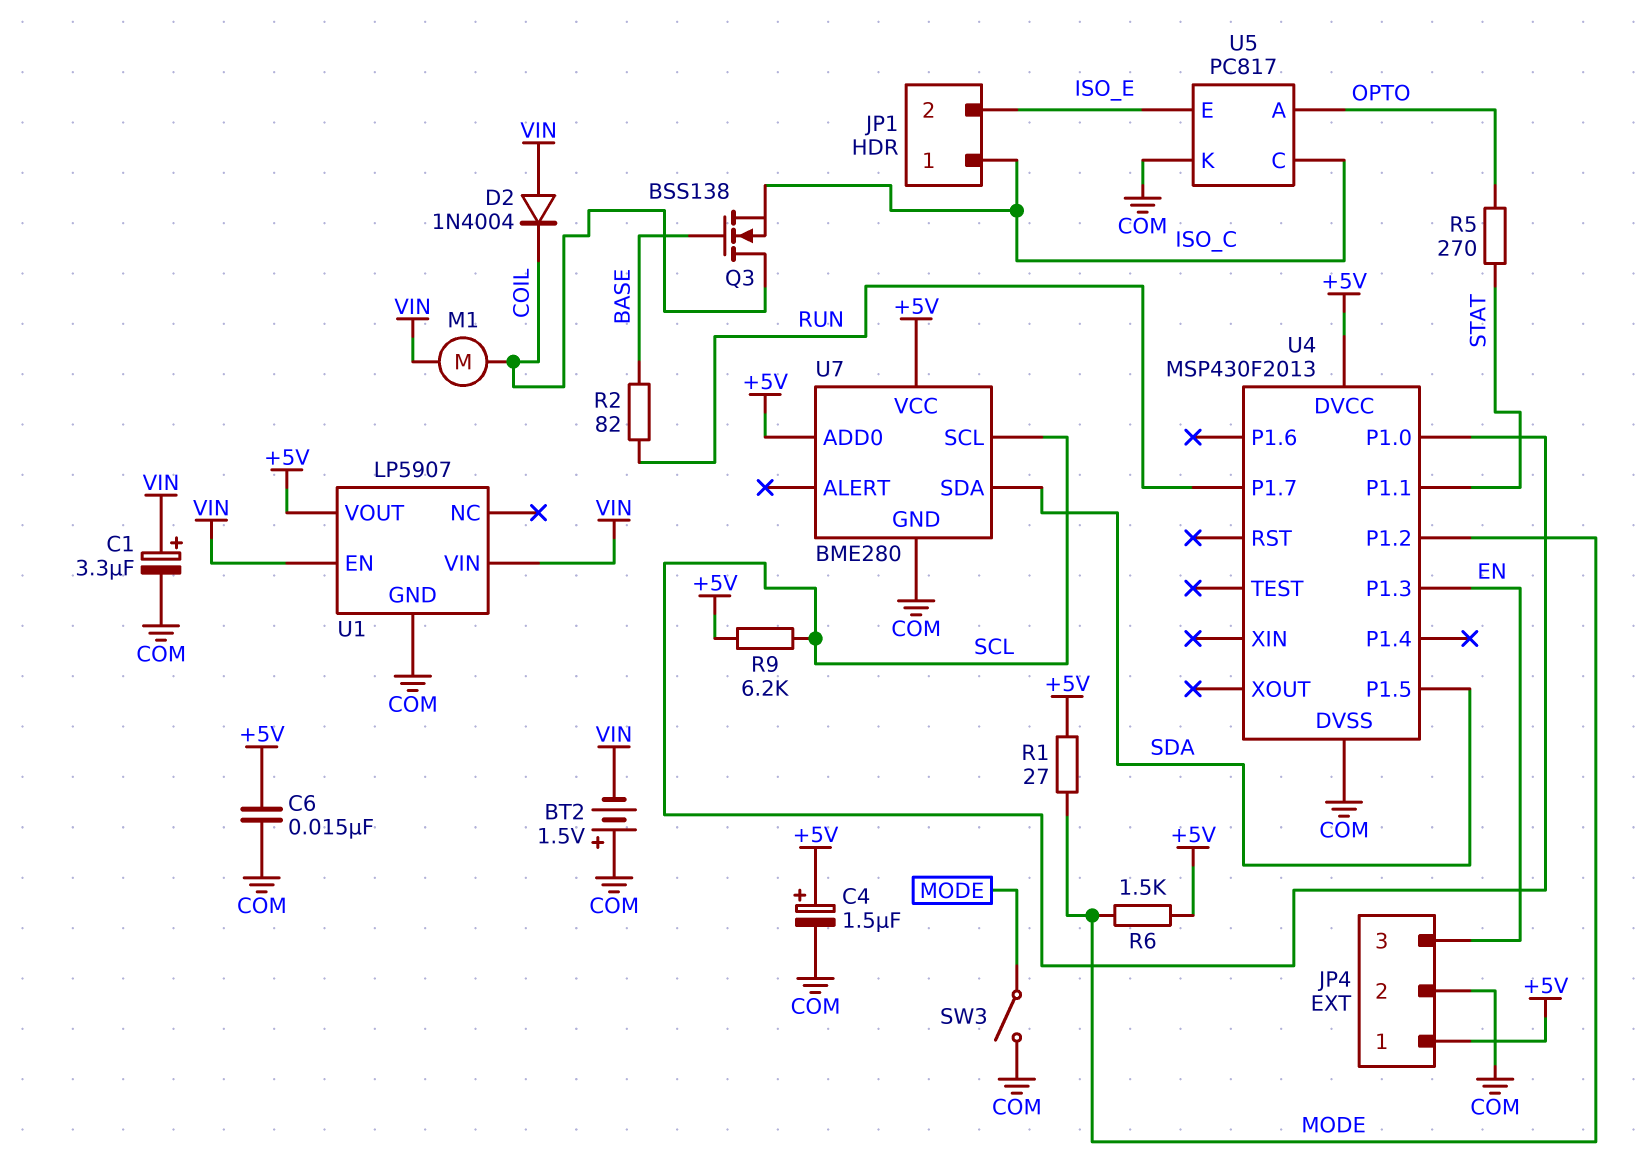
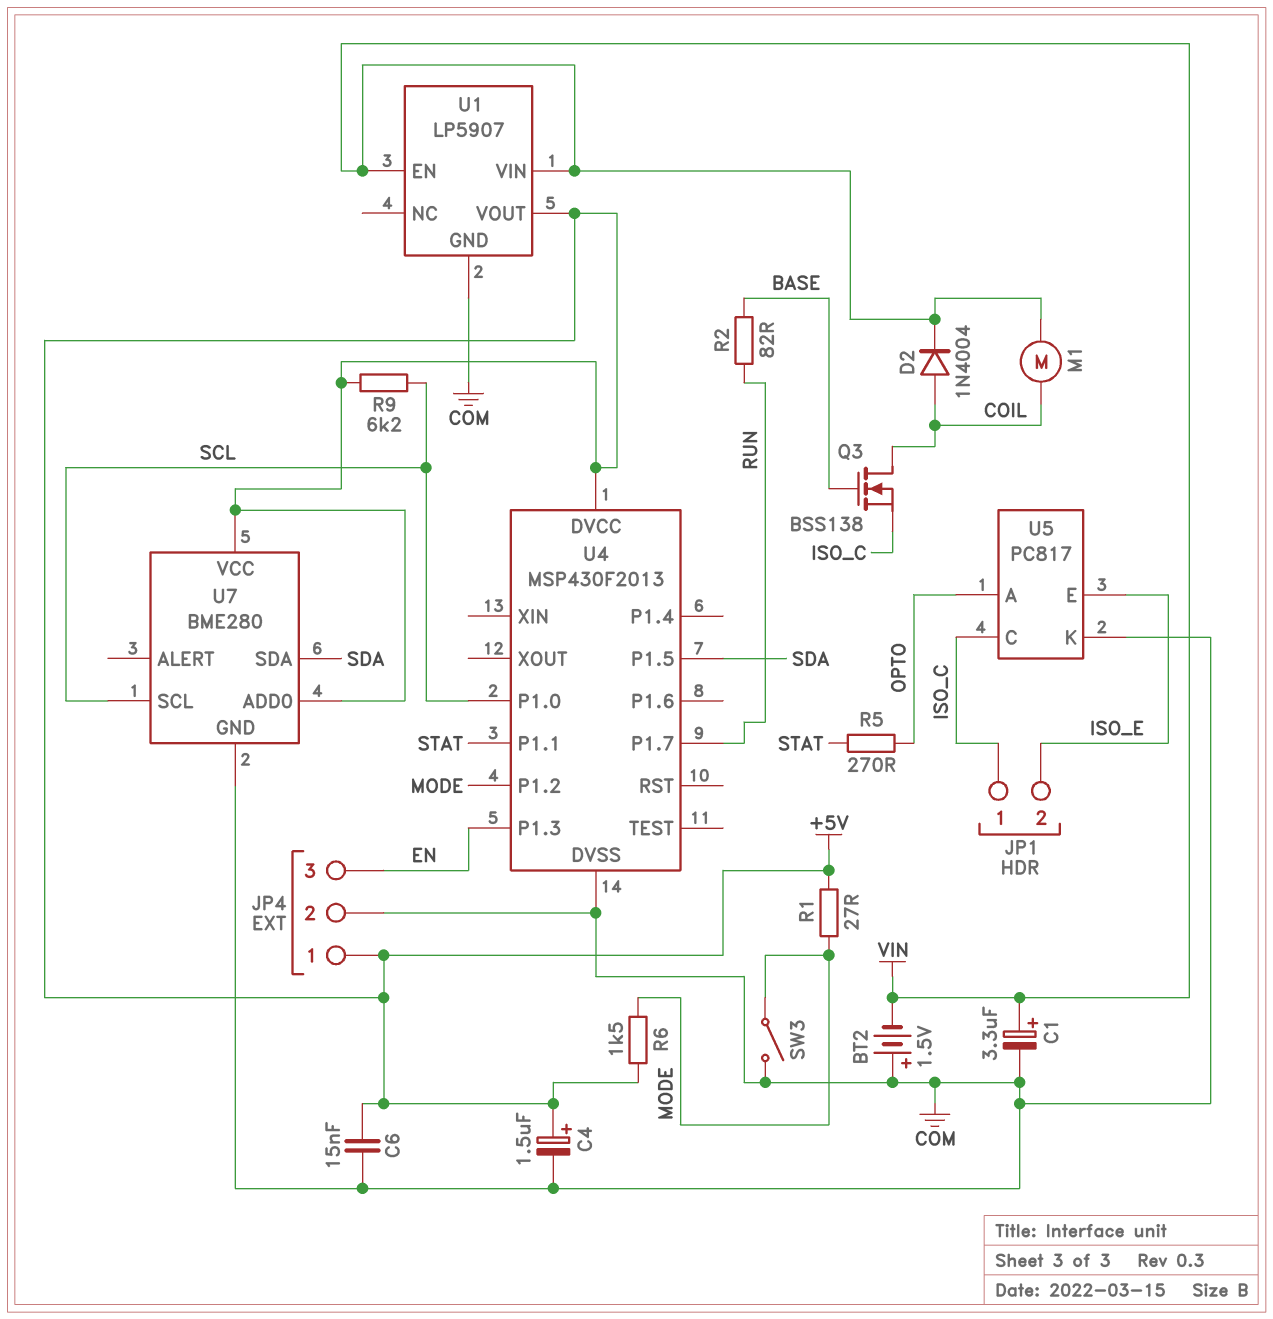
D2: diode 1N4004 (A VIN, K COIL) -> diode 1N4004 (A COIL, K VIN)

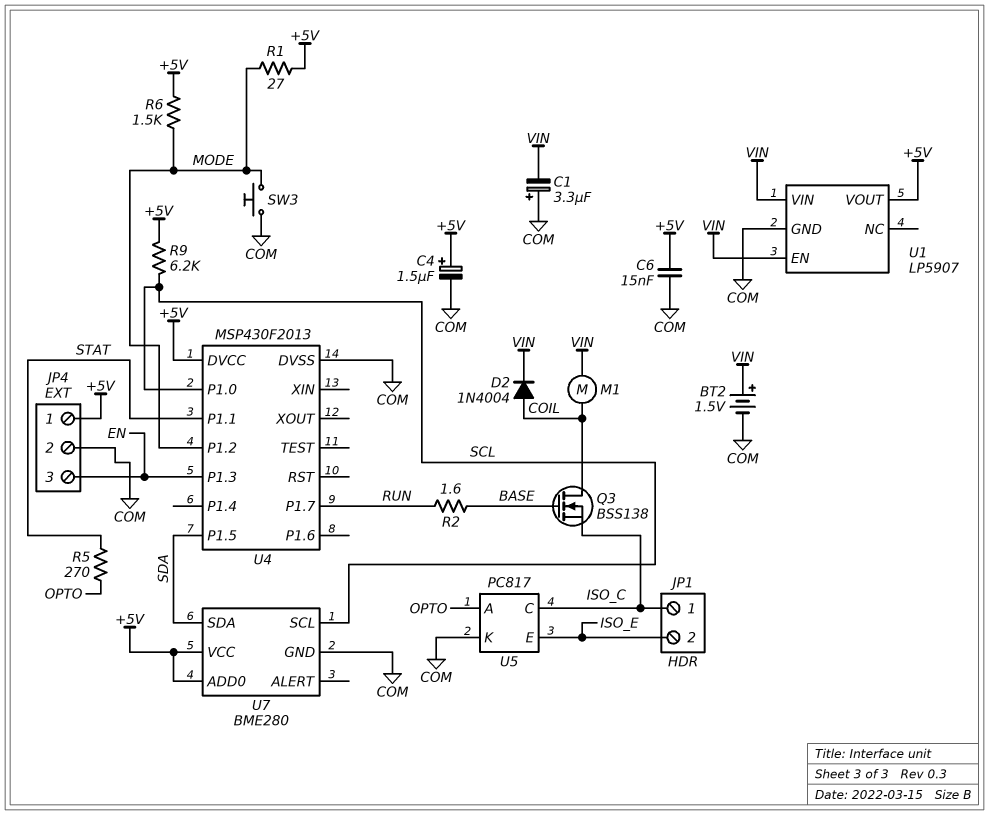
BT2: 1.5V (plus COM, minus VIN) -> 1.5V (plus VIN, minus COM)
C1: 3.3uF (plus VIN, minus COM) -> 3.3uF (plus COM, minus VIN)
R2: 82 (BASE, RUN) -> 1.6 (BASE, RUN)
SW3: switch (COM, MODE) -> button (COM, MODE)

